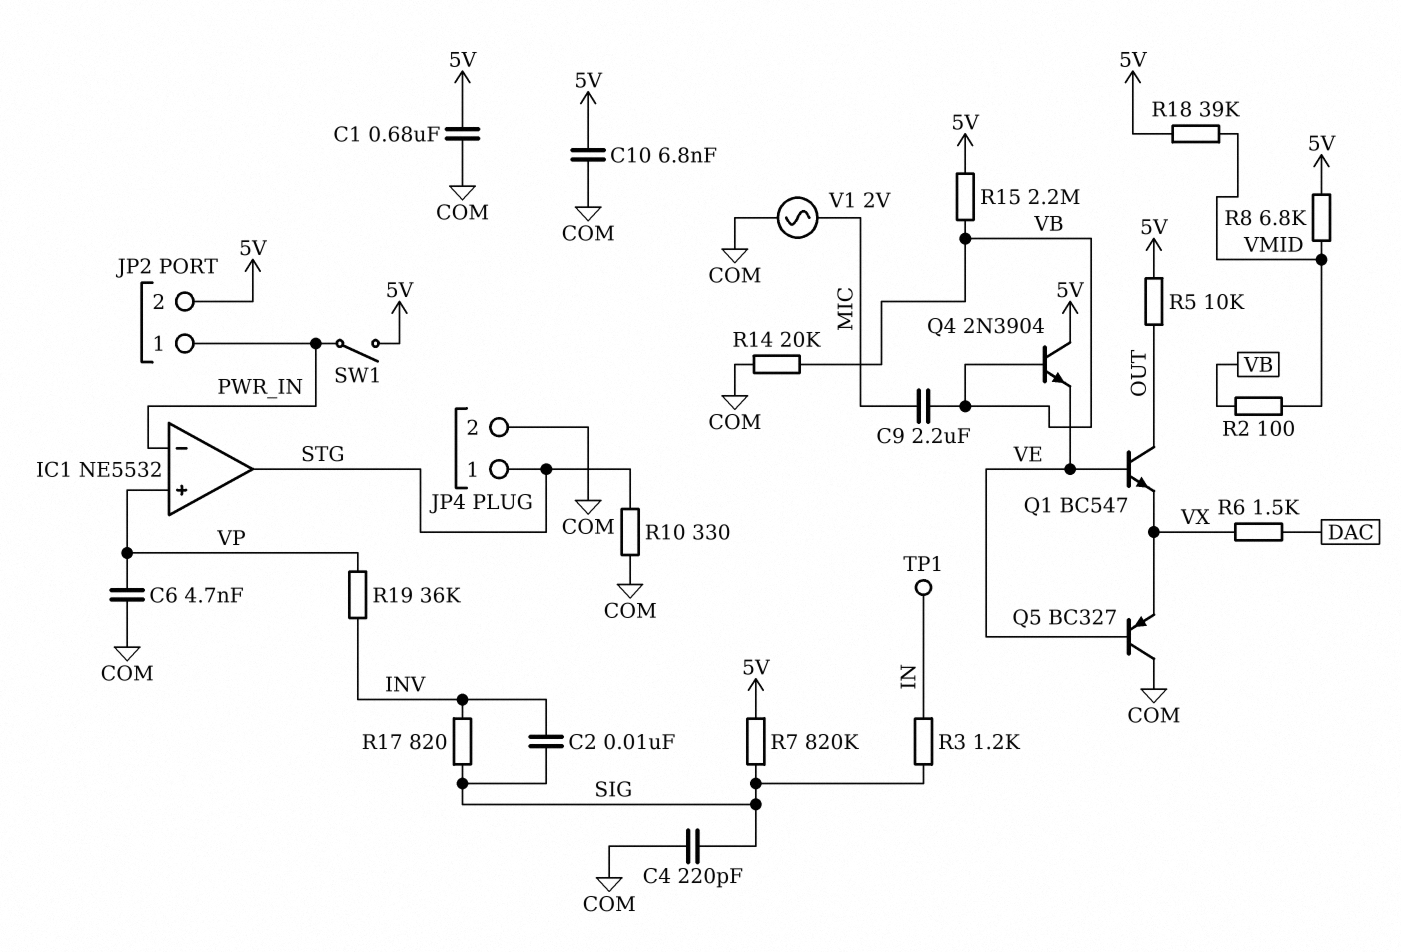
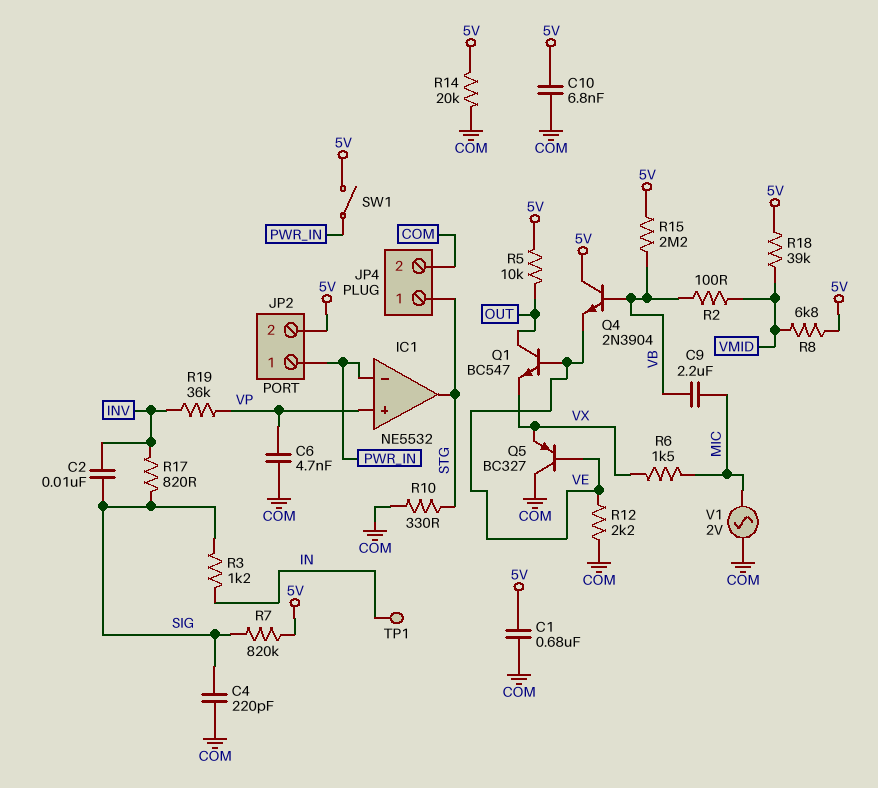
R6: 1.5k (DAC, VX) -> 1.5k (MIC, VX)
R12: none -> 2.2k (COM, VE)
R14: 20k (COM, VB) -> 20k (5V, COM)

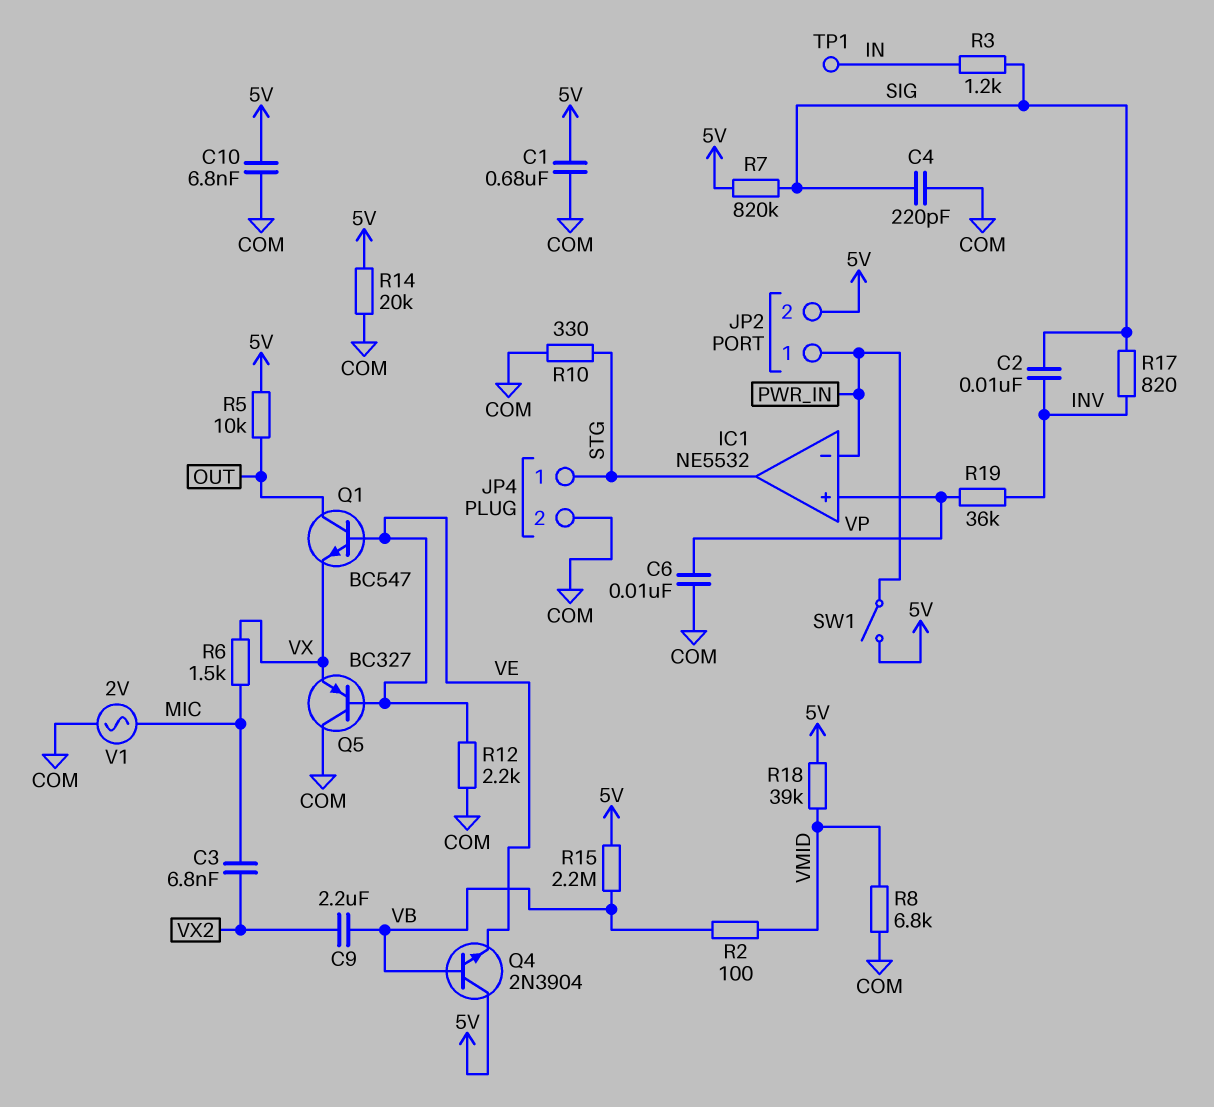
C3: none -> 6.8nF (MIC, VX2)
C6: 4.7nF (COM, VP) -> 10nF (COM, VP)
C9: 2.2uF (MIC, VB) -> 2.2uF (VB, VX2)
R8: 6.8k (5V, VMID) -> 6.8k (COM, VMID)

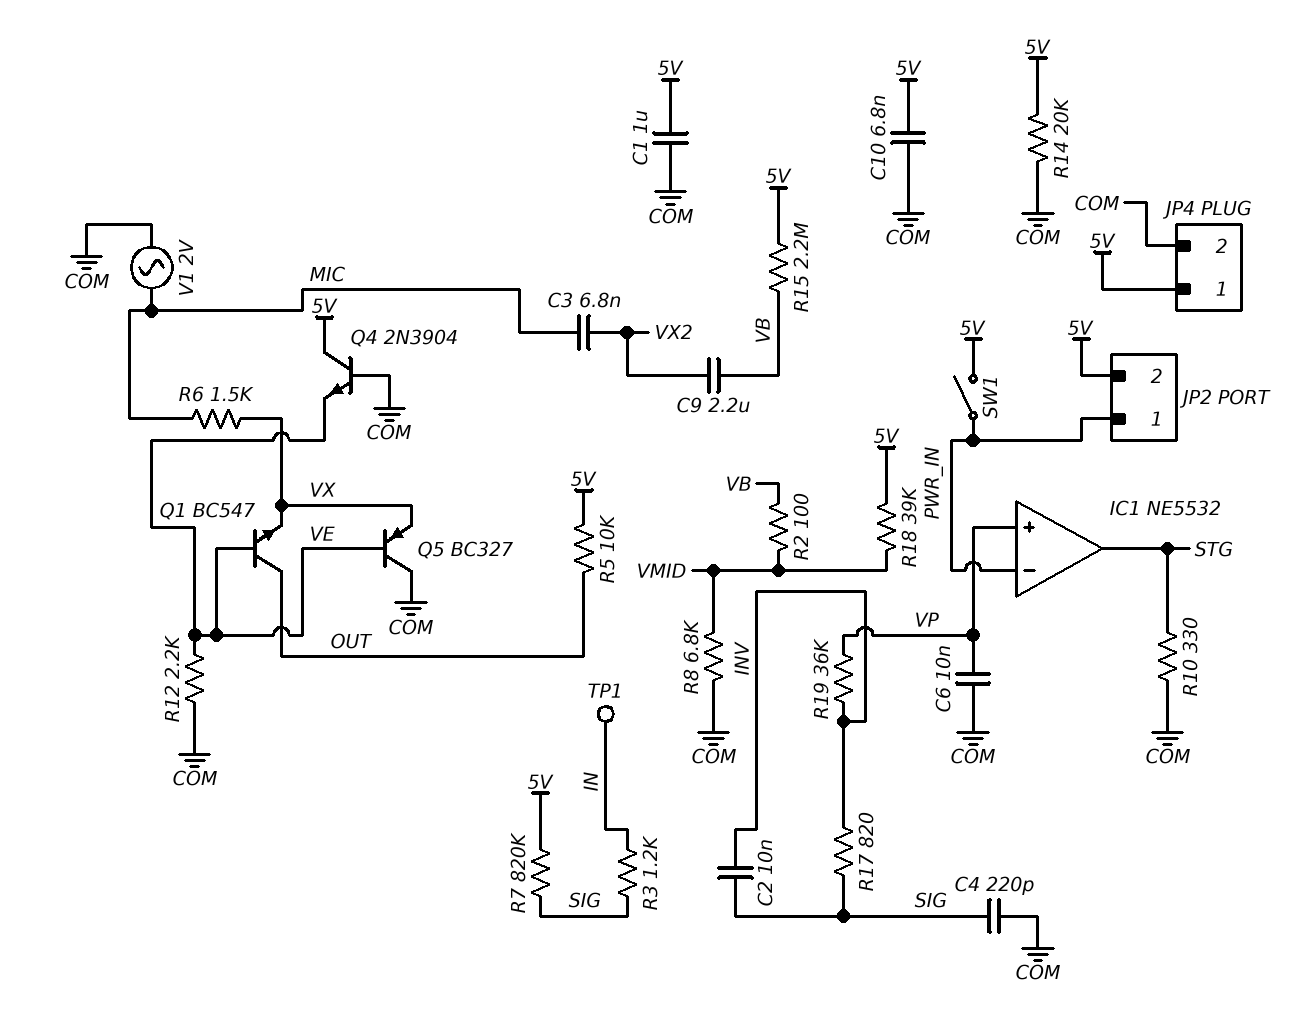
C1: 680nF (5V, COM) -> 1uF (5V, COM)
JP4 pin 1: STG -> 5V
Q4: NPN 2N3904 (B VB, C 5V, E VE) -> NPN 2N3904 (B COM, C 5V, E VE)

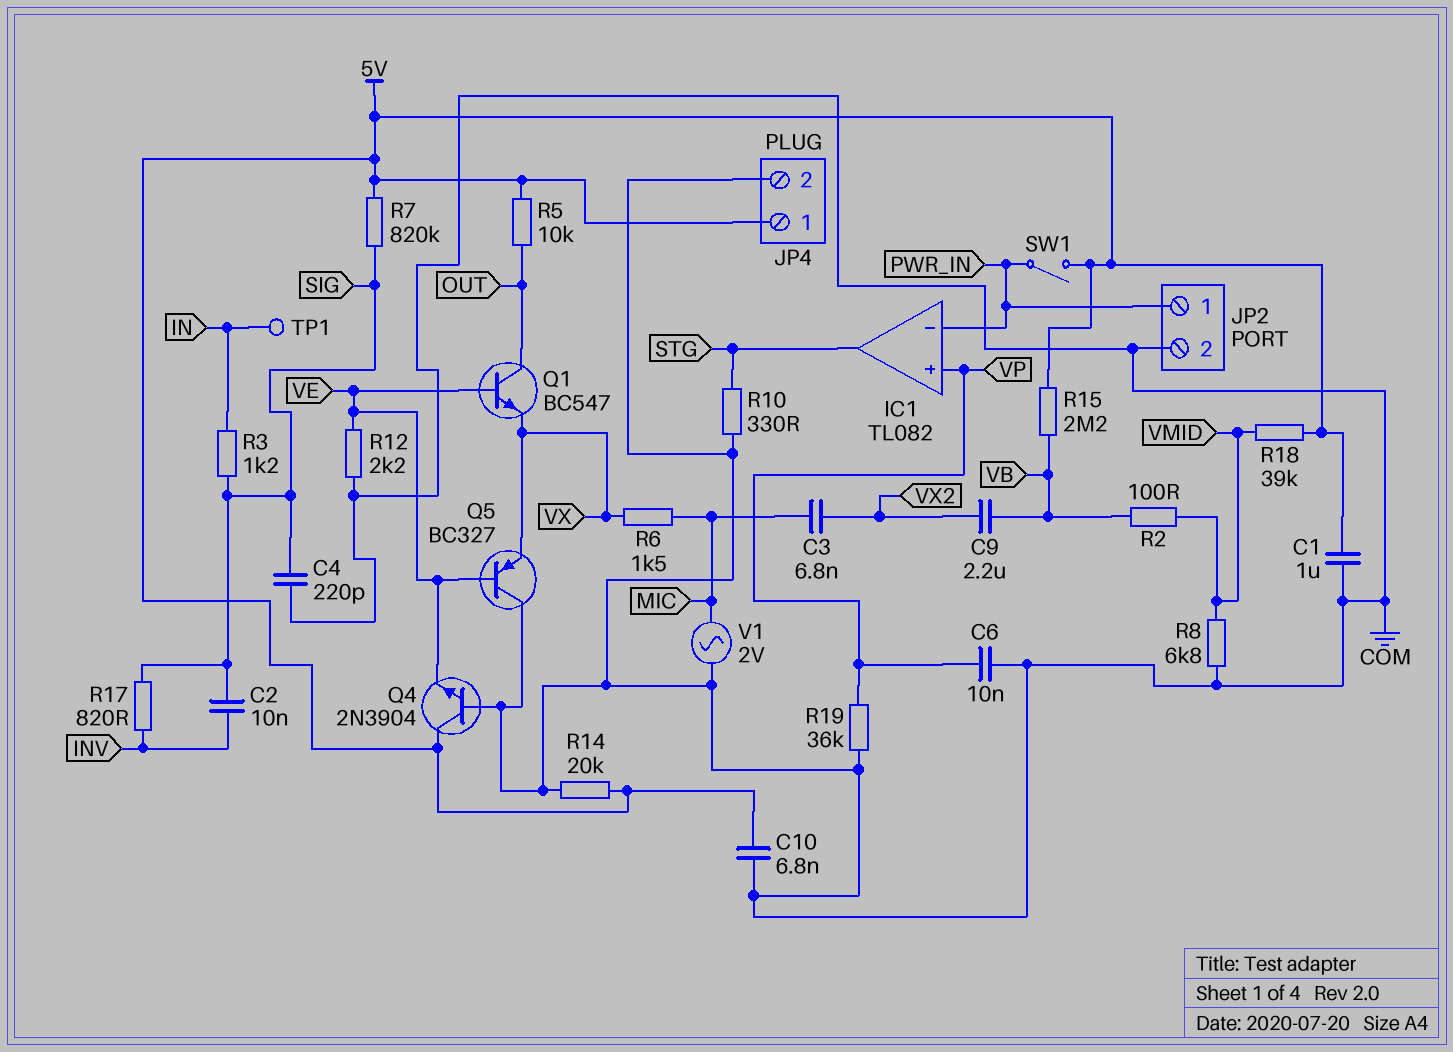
IC1: NE5532 -> TL082
JP2 pin 2: 5V -> COM
R19: 36k (INV, VP) -> 36k (COM, VP)

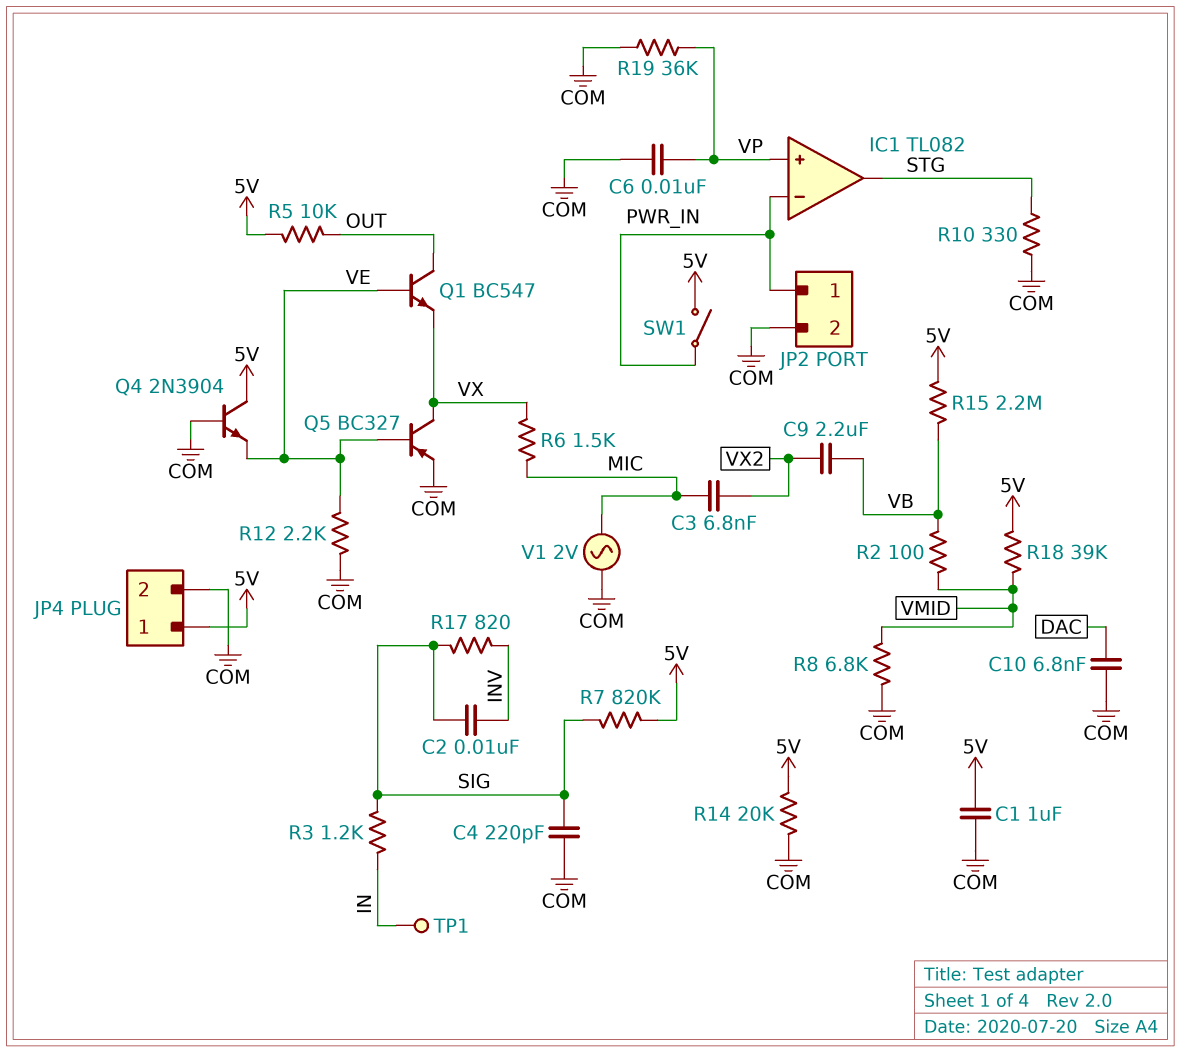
C10: 6.8nF (5V, COM) -> 6.8nF (COM, DAC)
Q5: PNP BC327 (B VE, C COM, E VX) -> PNP BC327 (B VE, C VX, E COM)

